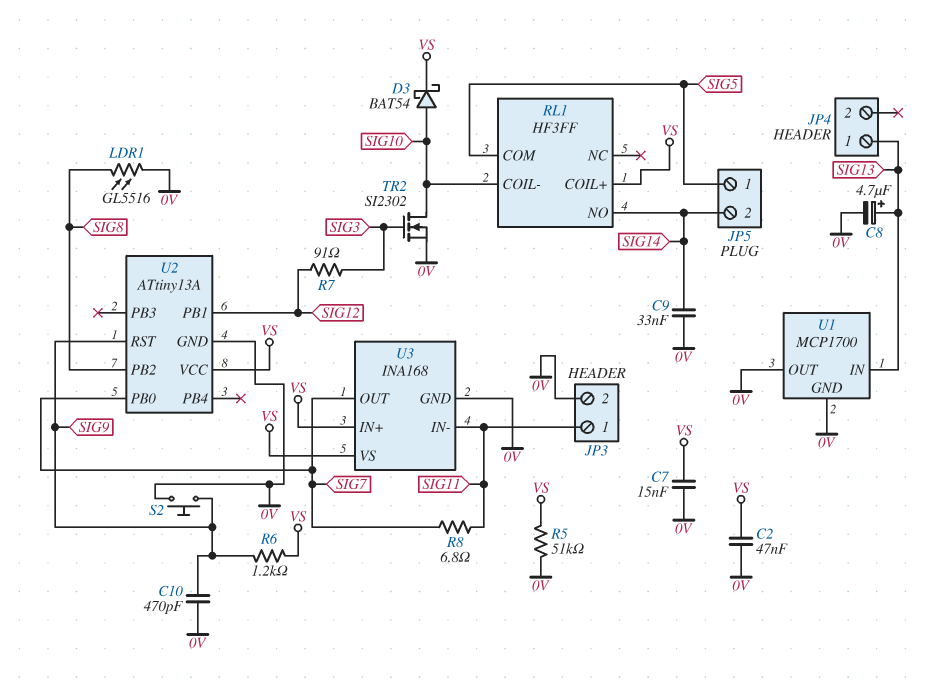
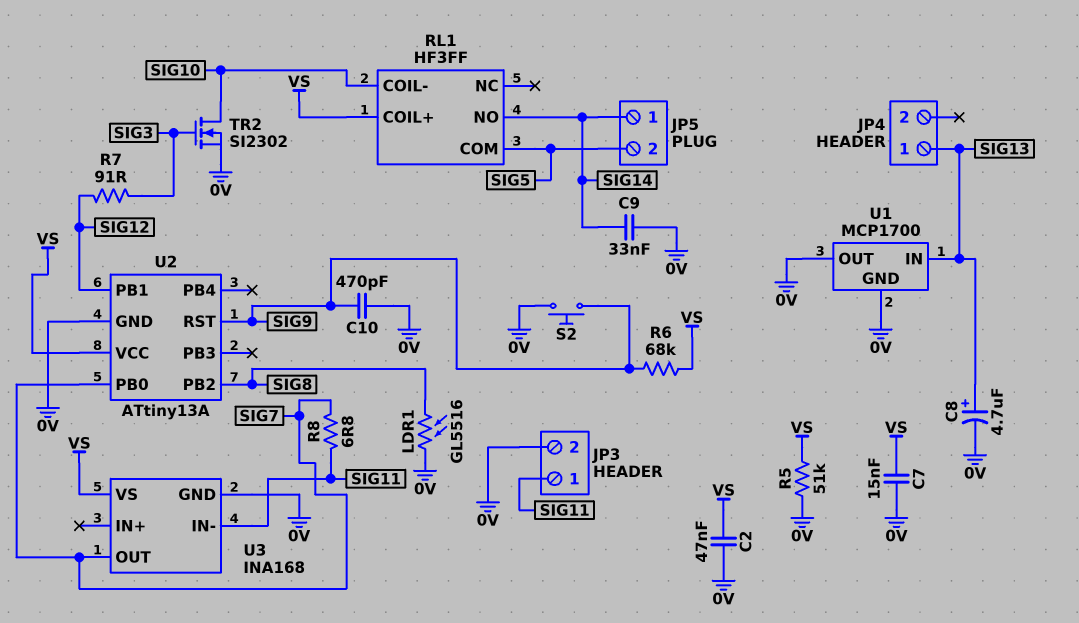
D3: schottky BAT54 (A SIG10, K VS) -> none
JP5 pin 1: SIG5 -> SIG14
JP5 pin 2: SIG14 -> SIG5
R6: 1.2k (SIG9, VS) -> 68k (SIG9, VS)
U3 pin IN+: VS -> none

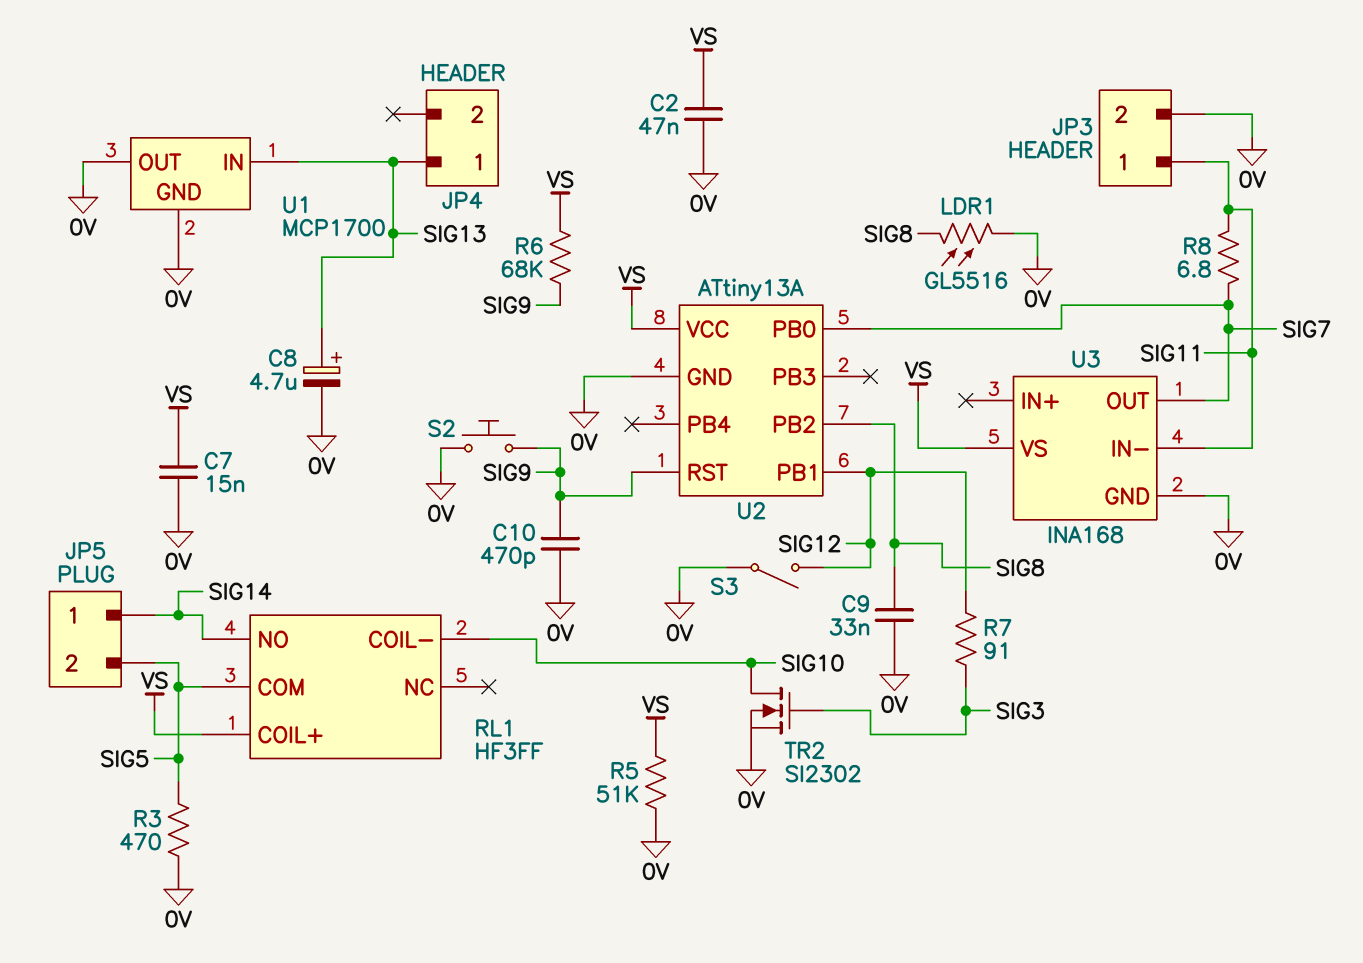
C9: 33nF (0V, SIG14) -> 33nF (0V, SIG8)
R3: none -> 470 (0V, SIG5)
S3: none -> switch (0V, SIG12)

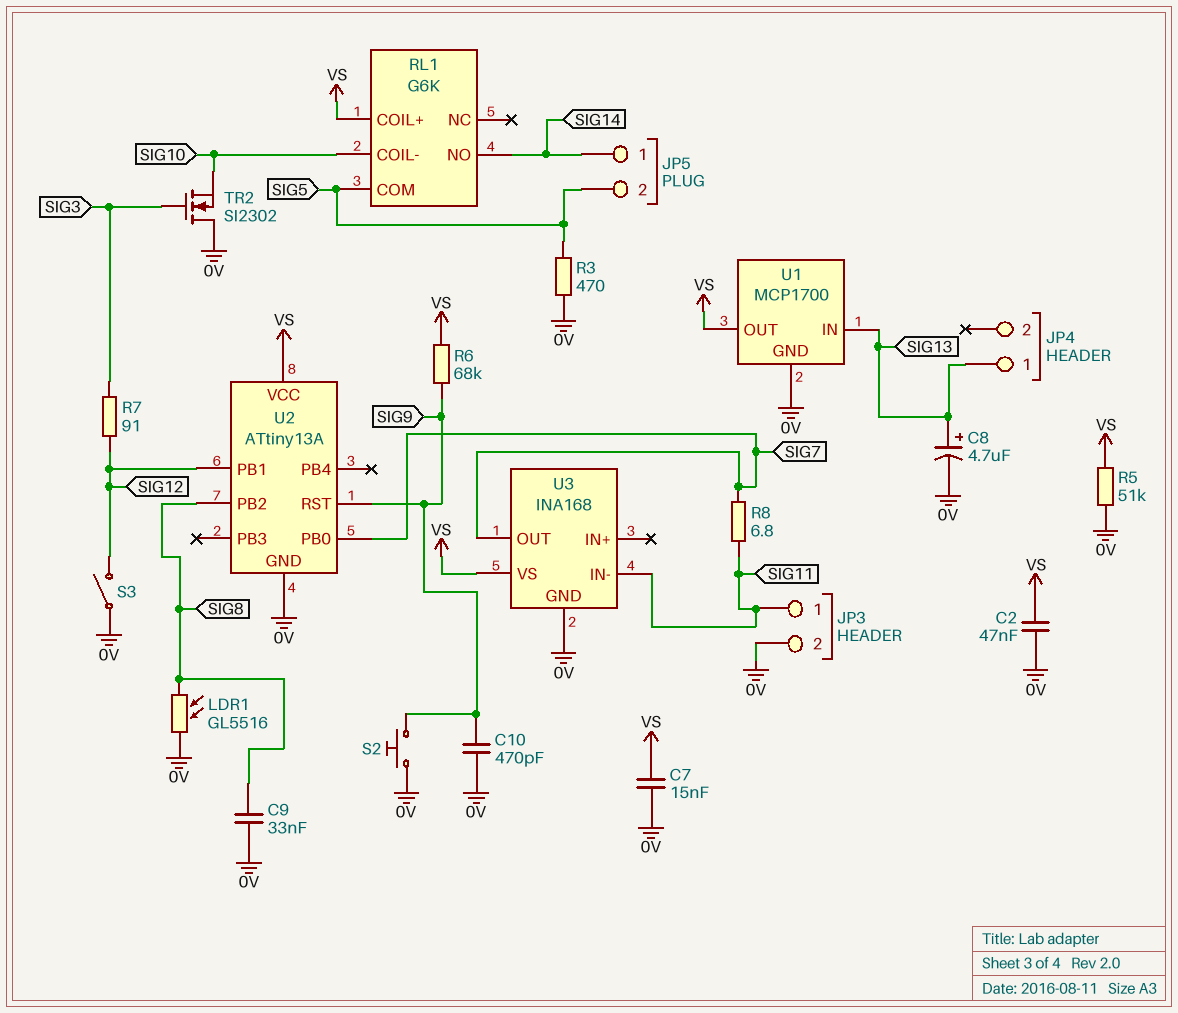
RL1: HF3FF -> G6K
TR2: NMOS SI2302 (G SIG3, D SIG10, S 0V) -> NMOS SI2302 (G SIG3, D 0V, S SIG10)
U1 pin OUT: 0V -> VS

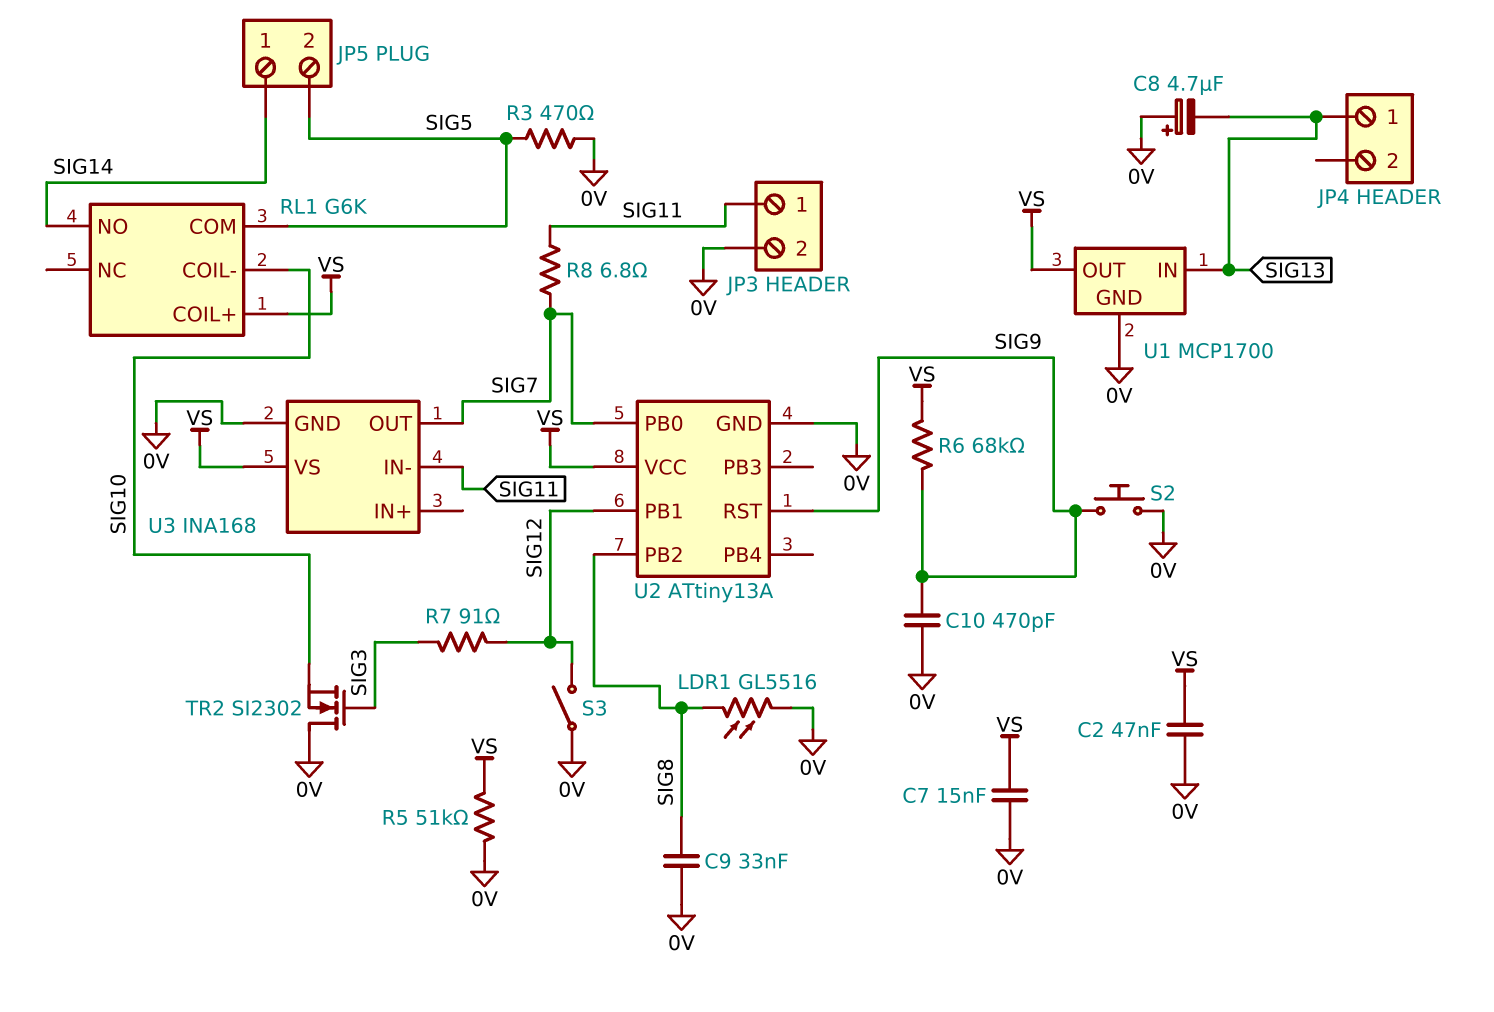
C8: 4.7uF (plus SIG13, minus 0V) -> 4.7uF (plus 0V, minus SIG13)

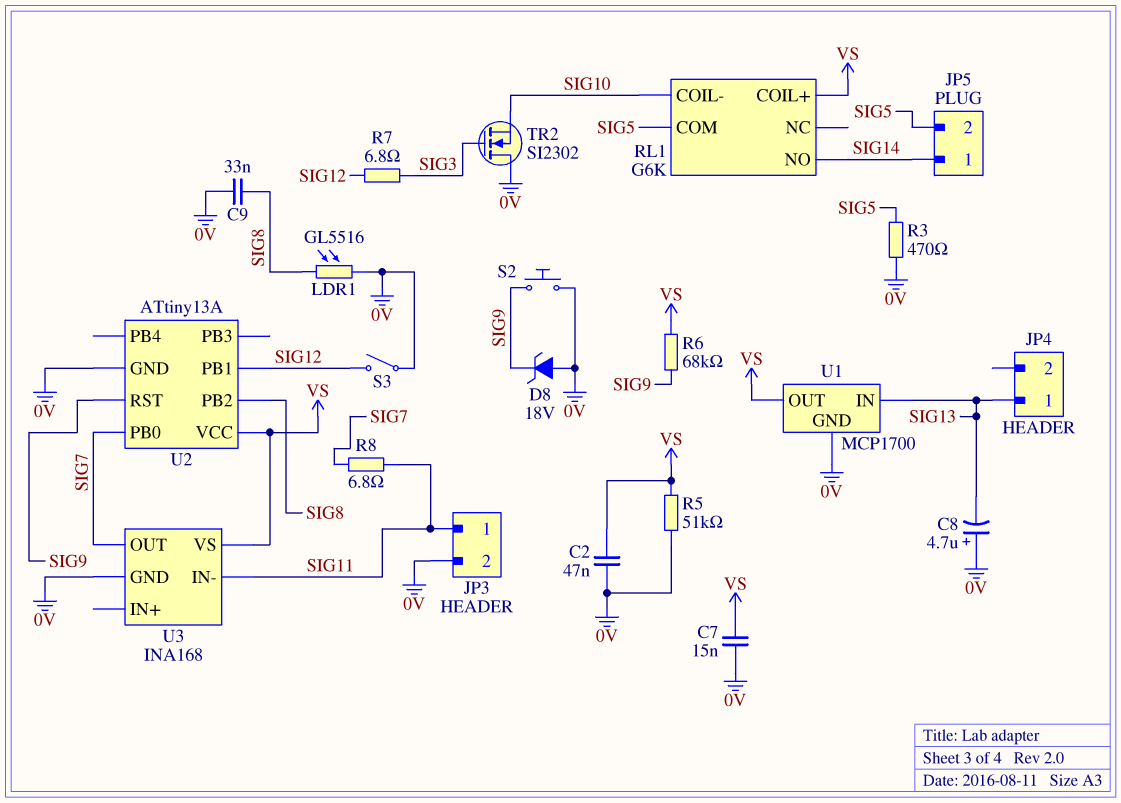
C10: 470pF (0V, SIG9) -> none
D8: none -> zener 18V (A 0V, K SIG9)
R7: 91 (SIG3, SIG12) -> 6.8 (SIG3, SIG12)

